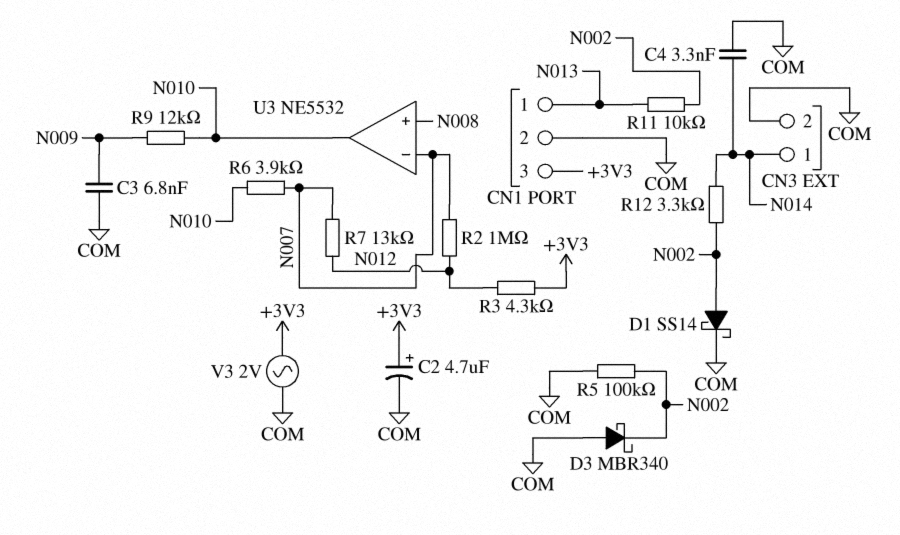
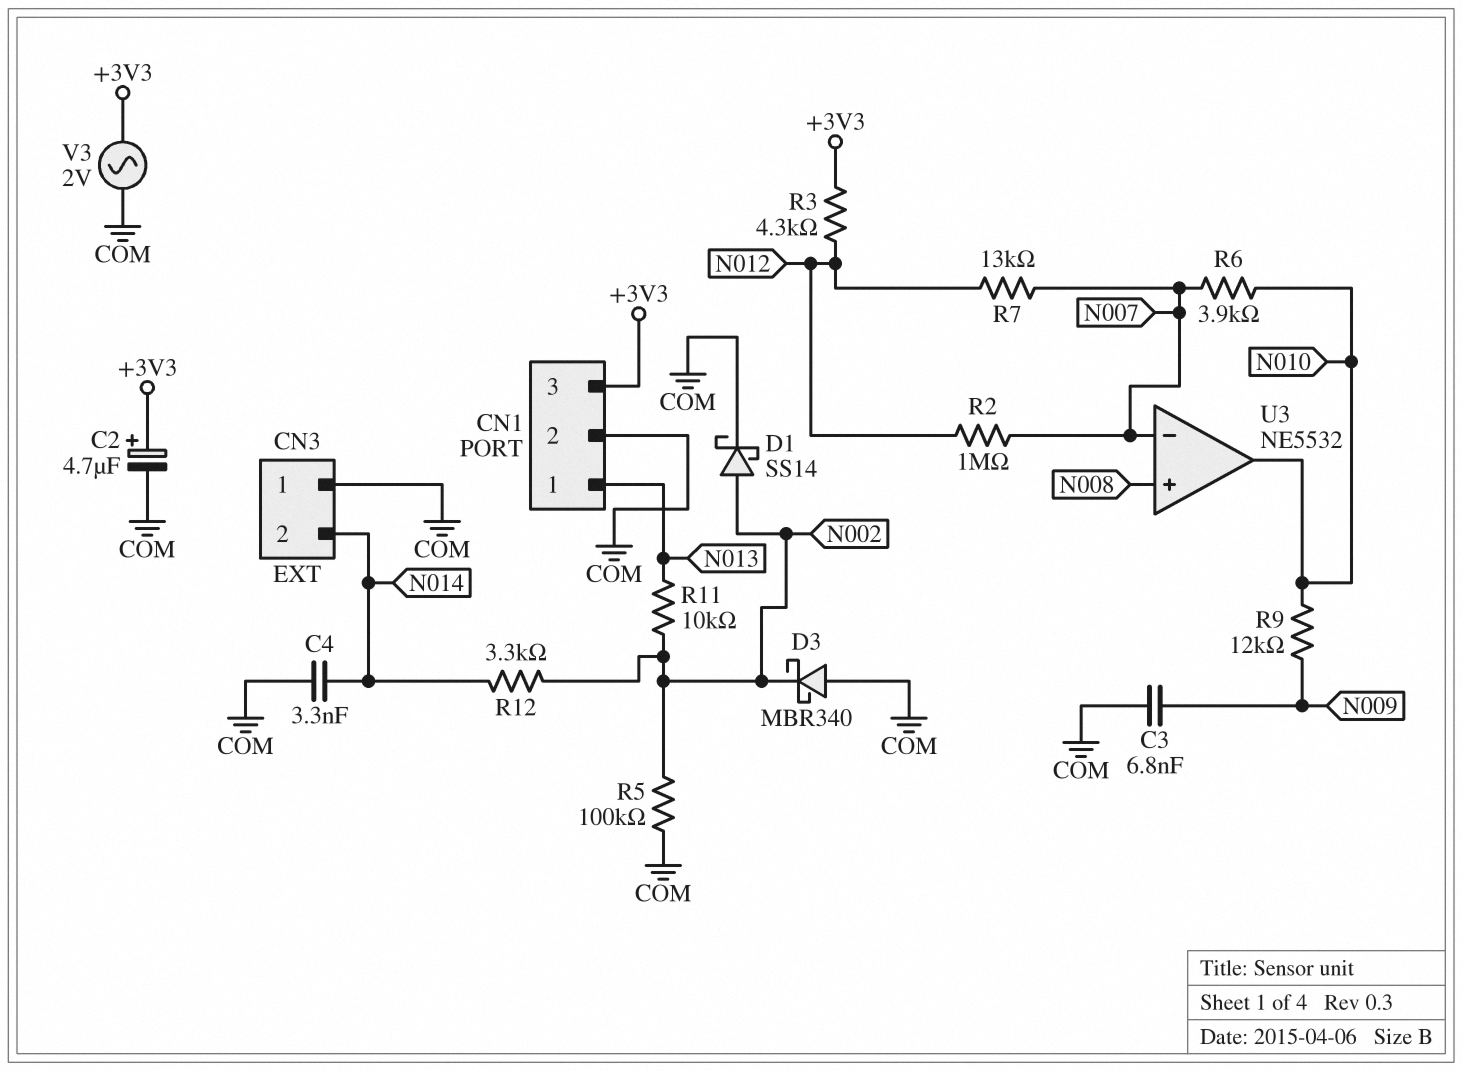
CN3 pin 1: N014 -> COM
CN3 pin 2: COM -> N014

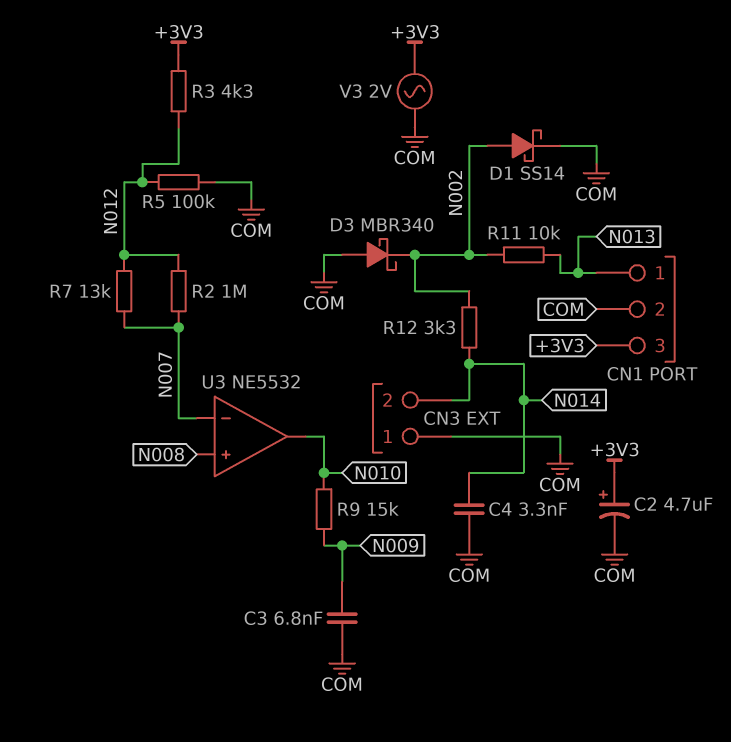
R5: 100k (COM, N002) -> 100k (COM, N012)
R6: 3.9k (N007, N010) -> none
R9: 12k (N009, N010) -> 15k (N009, N010)

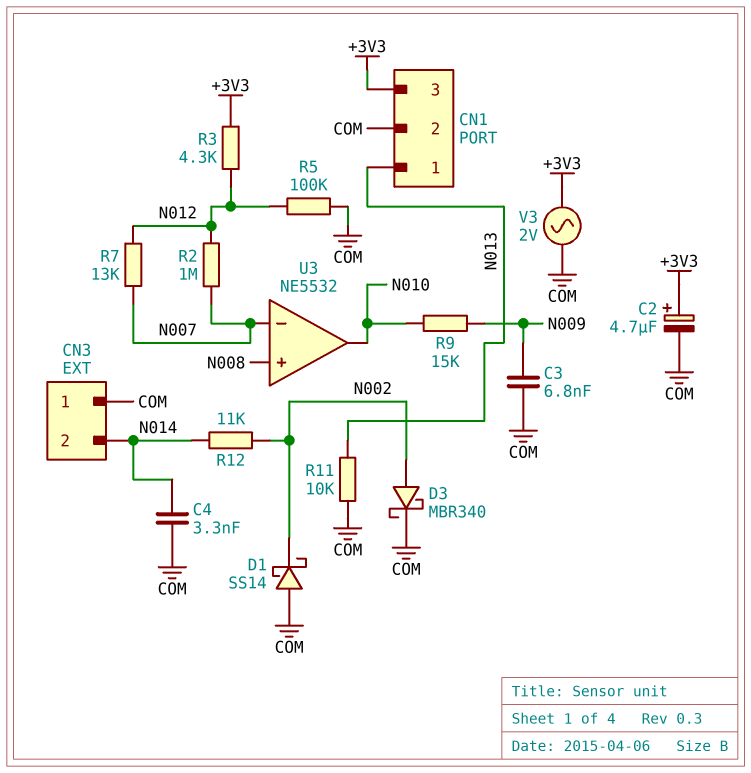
D1: schottky SS14 (A N002, K COM) -> schottky SS14 (A COM, K N002)
D3: schottky MBR340 (A COM, K N002) -> schottky MBR340 (A N002, K COM)
R11: 10k (N002, N013) -> 10k (COM, N013)
R12: 3.3k (N002, N014) -> 11k (N002, N014)

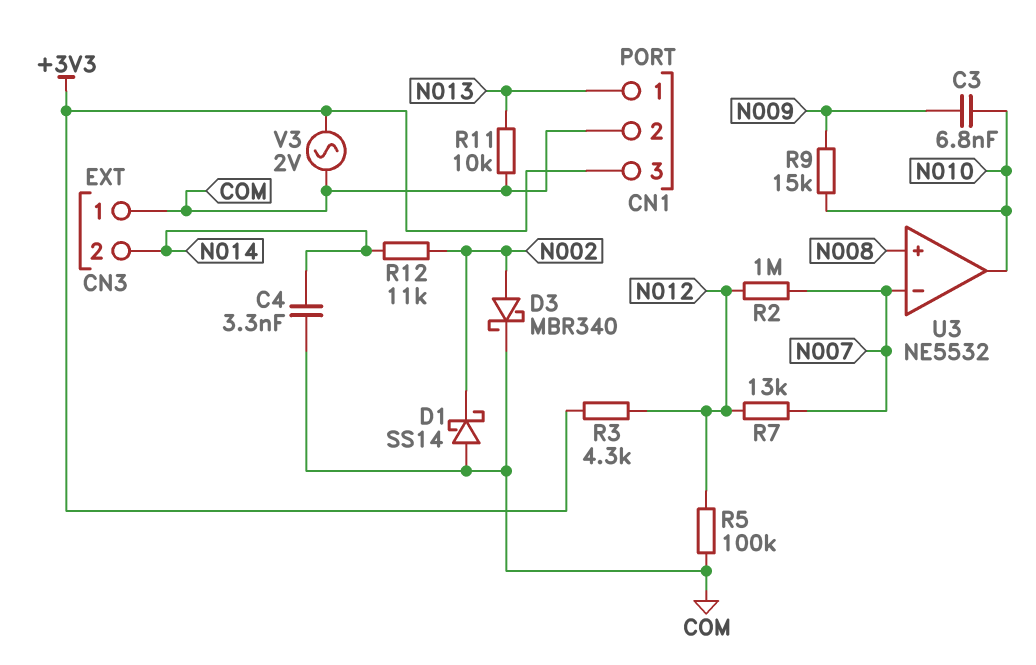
C2: 4.7uF (plus +3V3, minus COM) -> none
C3: 6.8nF (COM, N009) -> 6.8nF (N009, N010)

